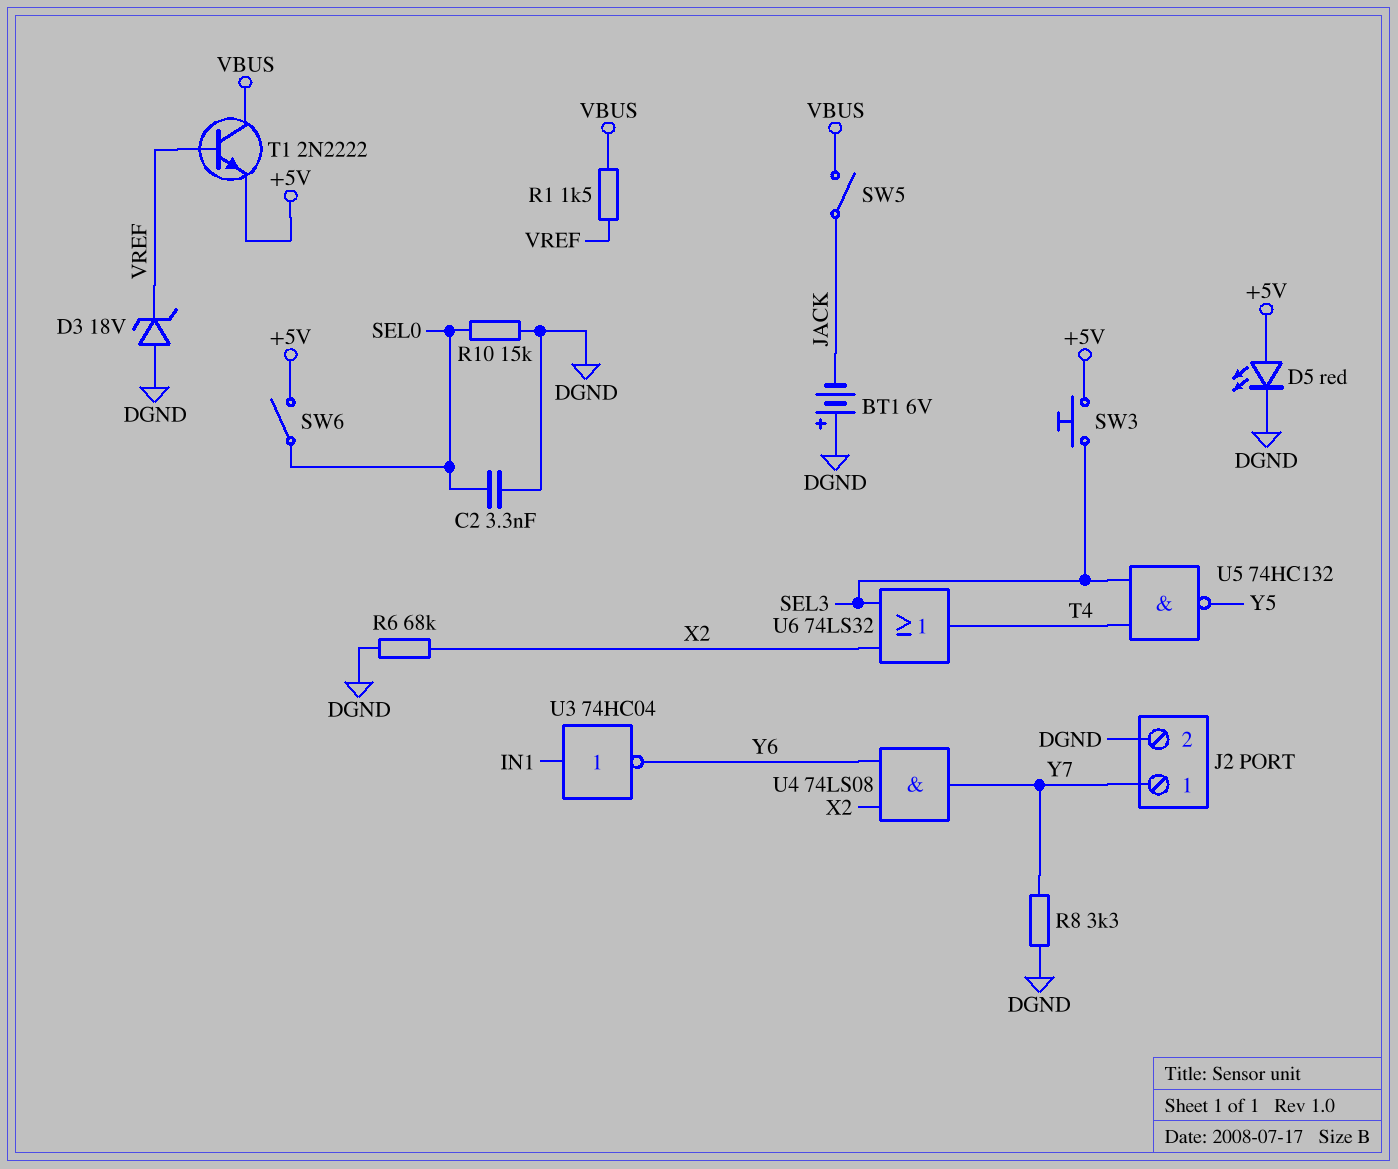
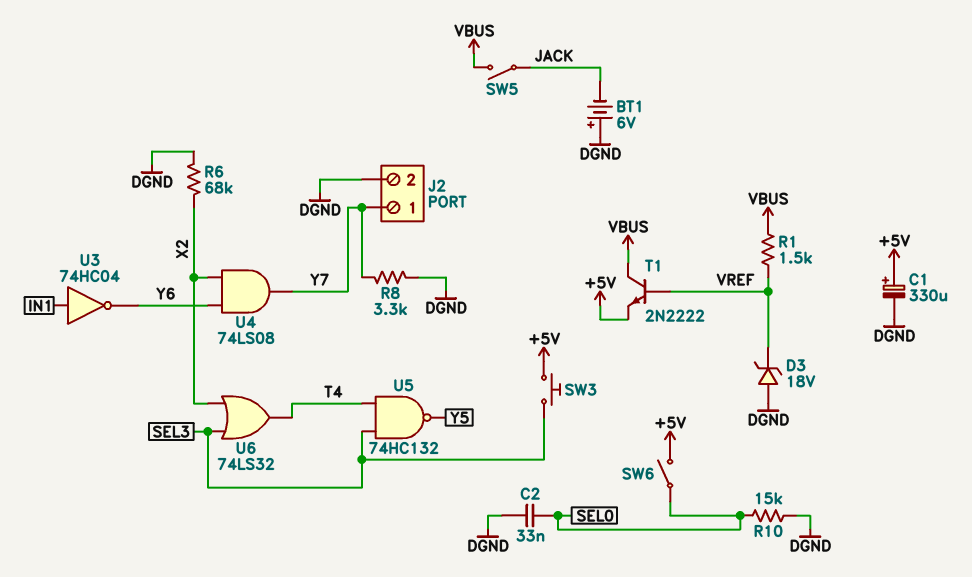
C1: none -> 330uF (plus +5V, minus DGND)
C2: 3.3nF (DGND, SEL0) -> 33nF (DGND, SEL0)
D5: LED red (A +5V, K DGND) -> none

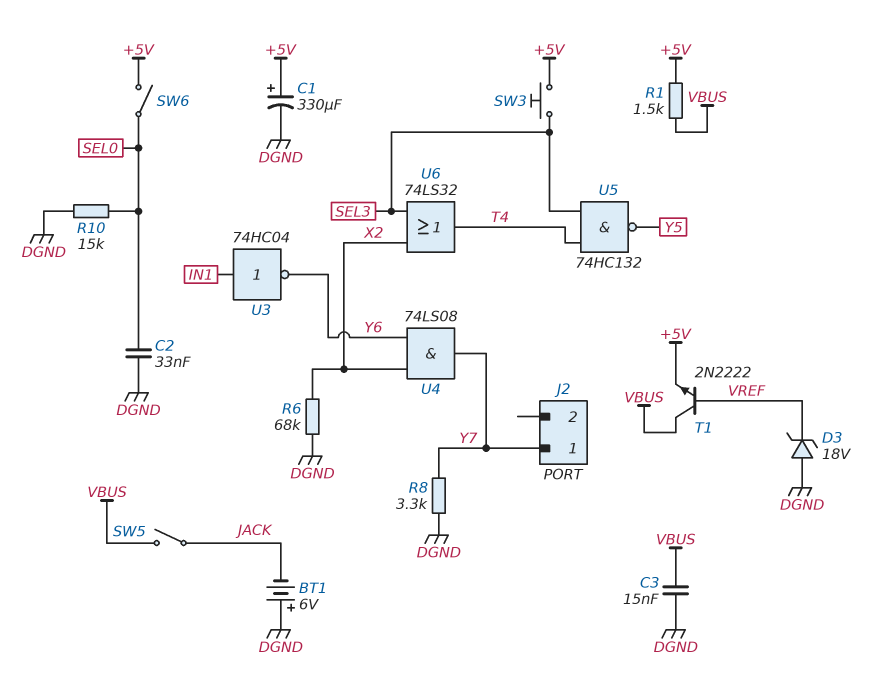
C3: none -> 15nF (DGND, VBUS)
J2 pin 2: DGND -> none
R1: 1.5k (VBUS, VREF) -> 1.5k (+5V, VBUS)

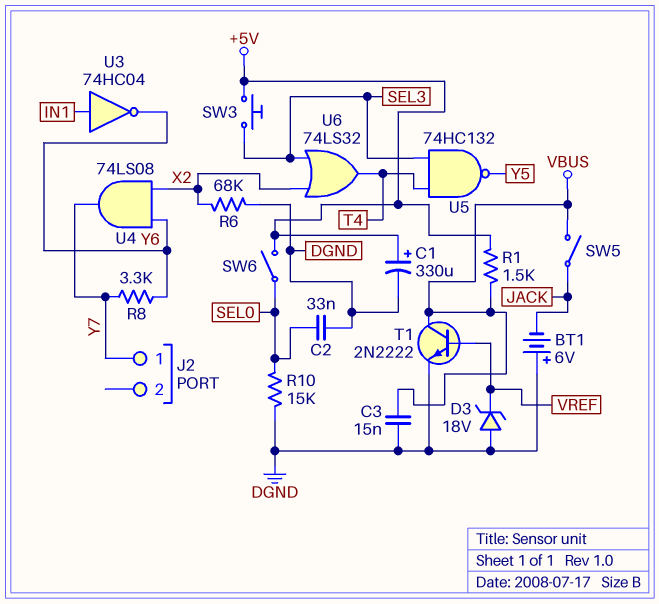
R8: 3.3k (DGND, Y7) -> 3.3k (Y6, Y7)
T1: NPN 2N2222 (B VREF, C VBUS, E +5V) -> NPN 2N2222 (B VREF, C VBUS, E DGND)

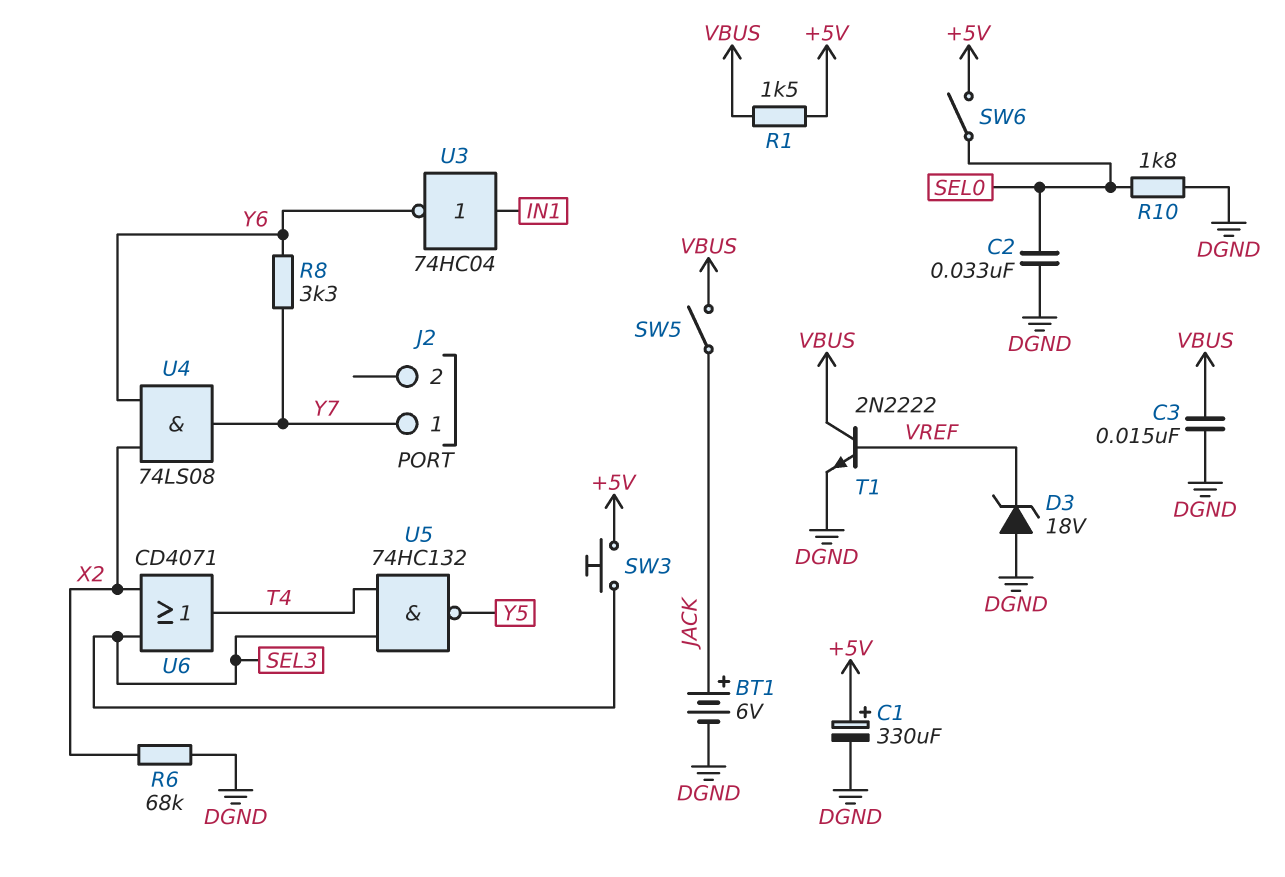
BT1: 6V (plus DGND, minus JACK) -> 6V (plus JACK, minus DGND)
R10: 15k (DGND, SEL0) -> 1.8k (DGND, SEL0)
U6: OR 74LS32 (in SEL3, in X2, out T4) -> OR CD4071 (in SEL3, in X2, out T4)

